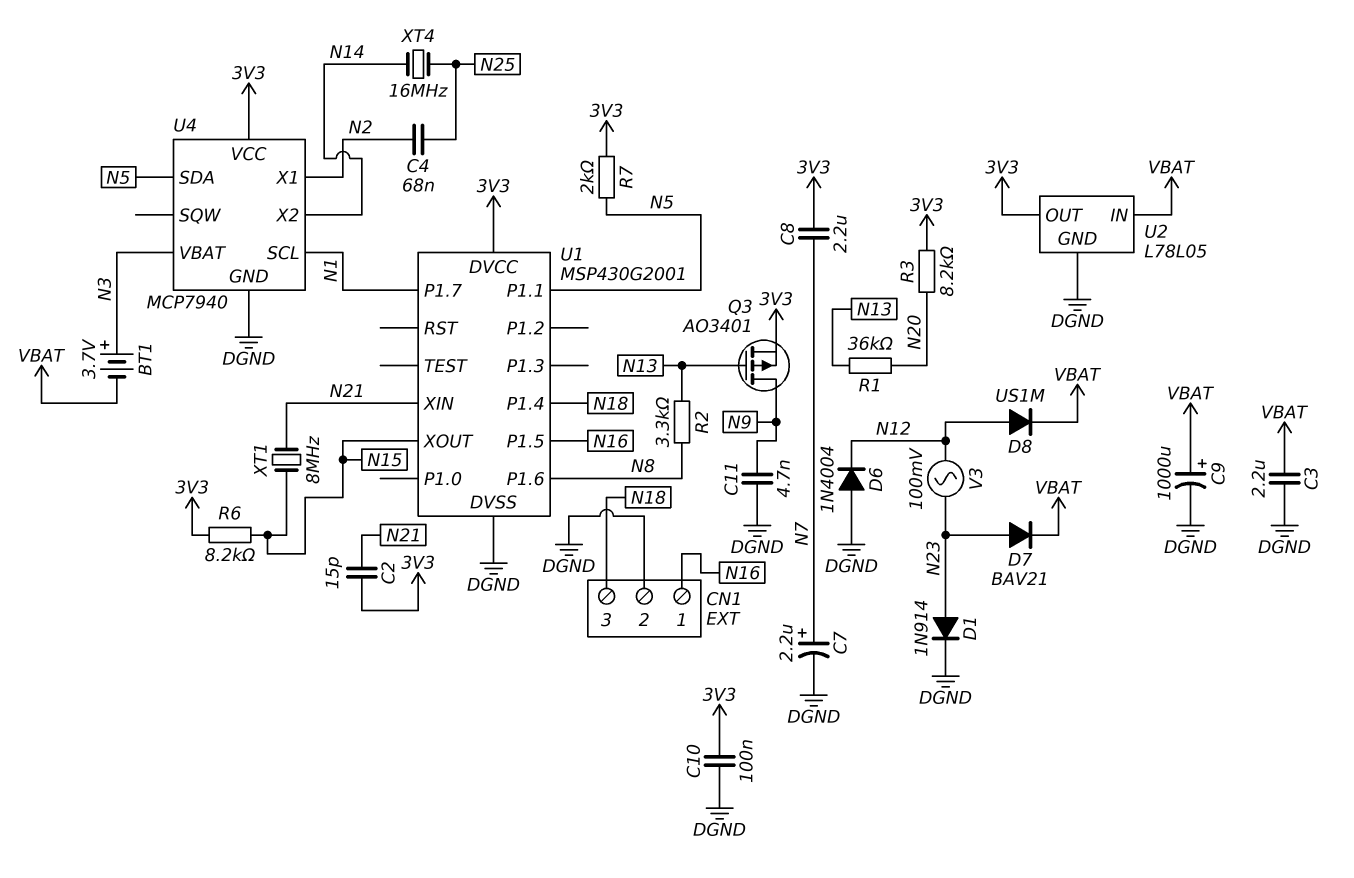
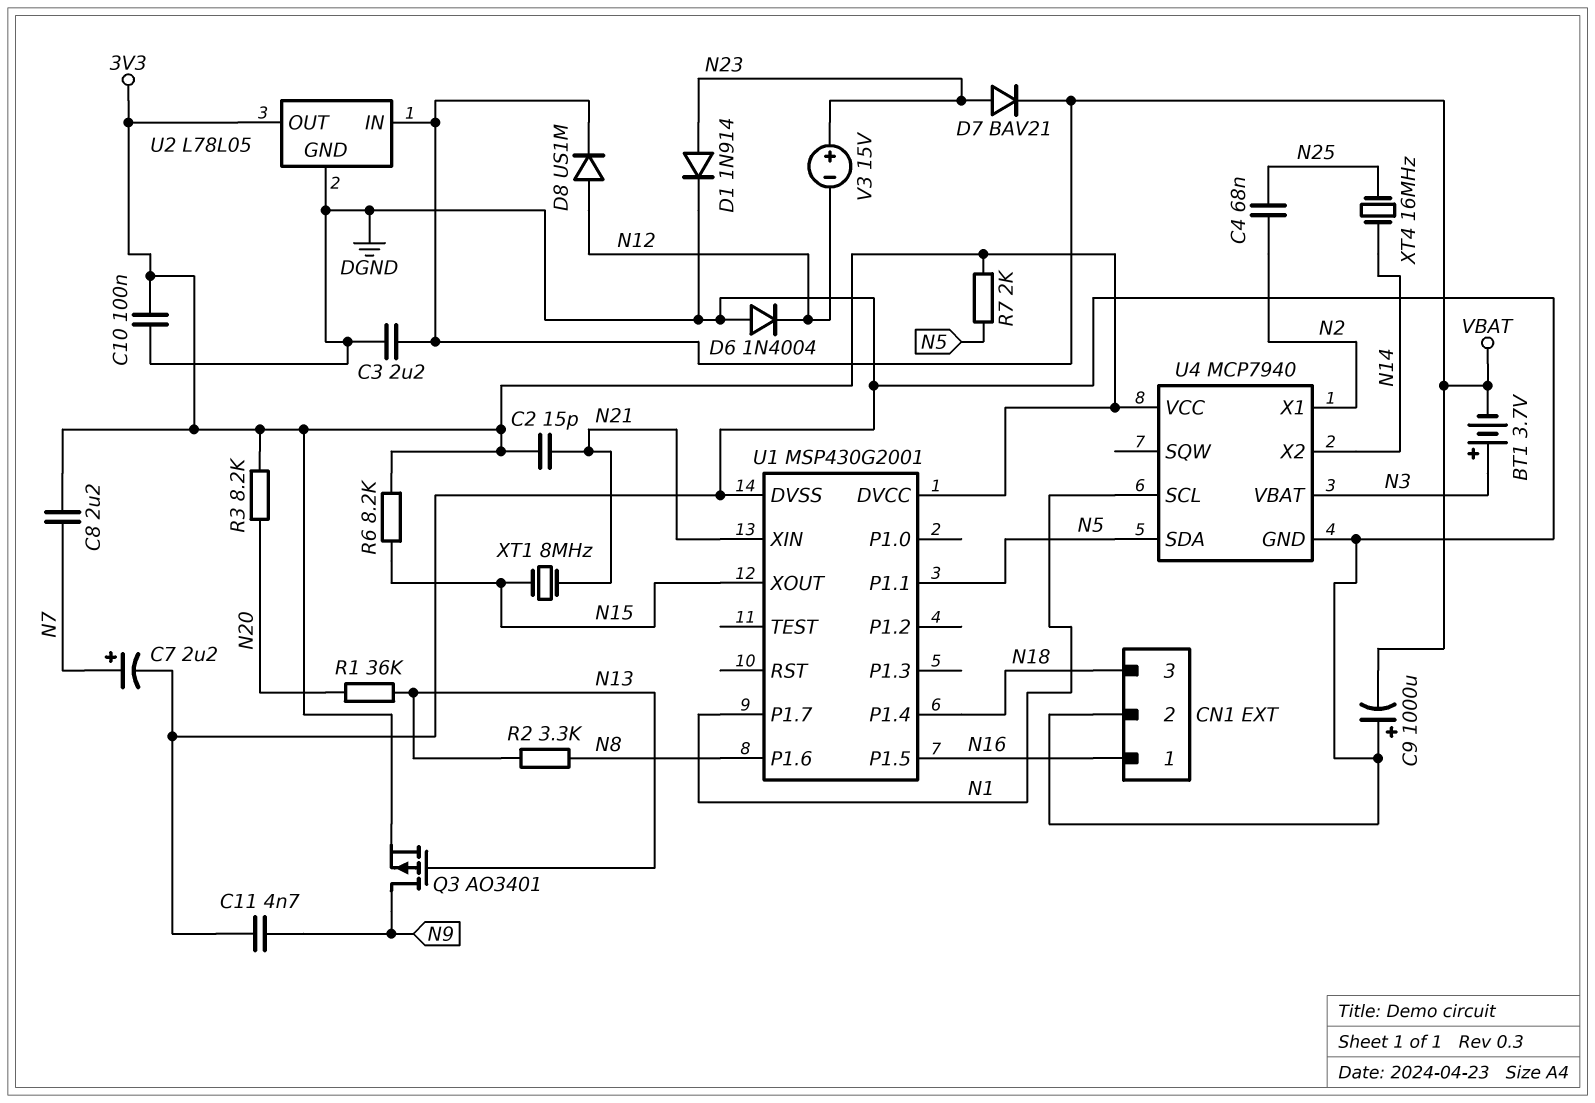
C9: 1000uF (plus VBAT, minus DGND) -> 1000uF (plus DGND, minus VBAT)
V3: AC 100mV (N12, N23) -> 15V (plus N23, minus N12)

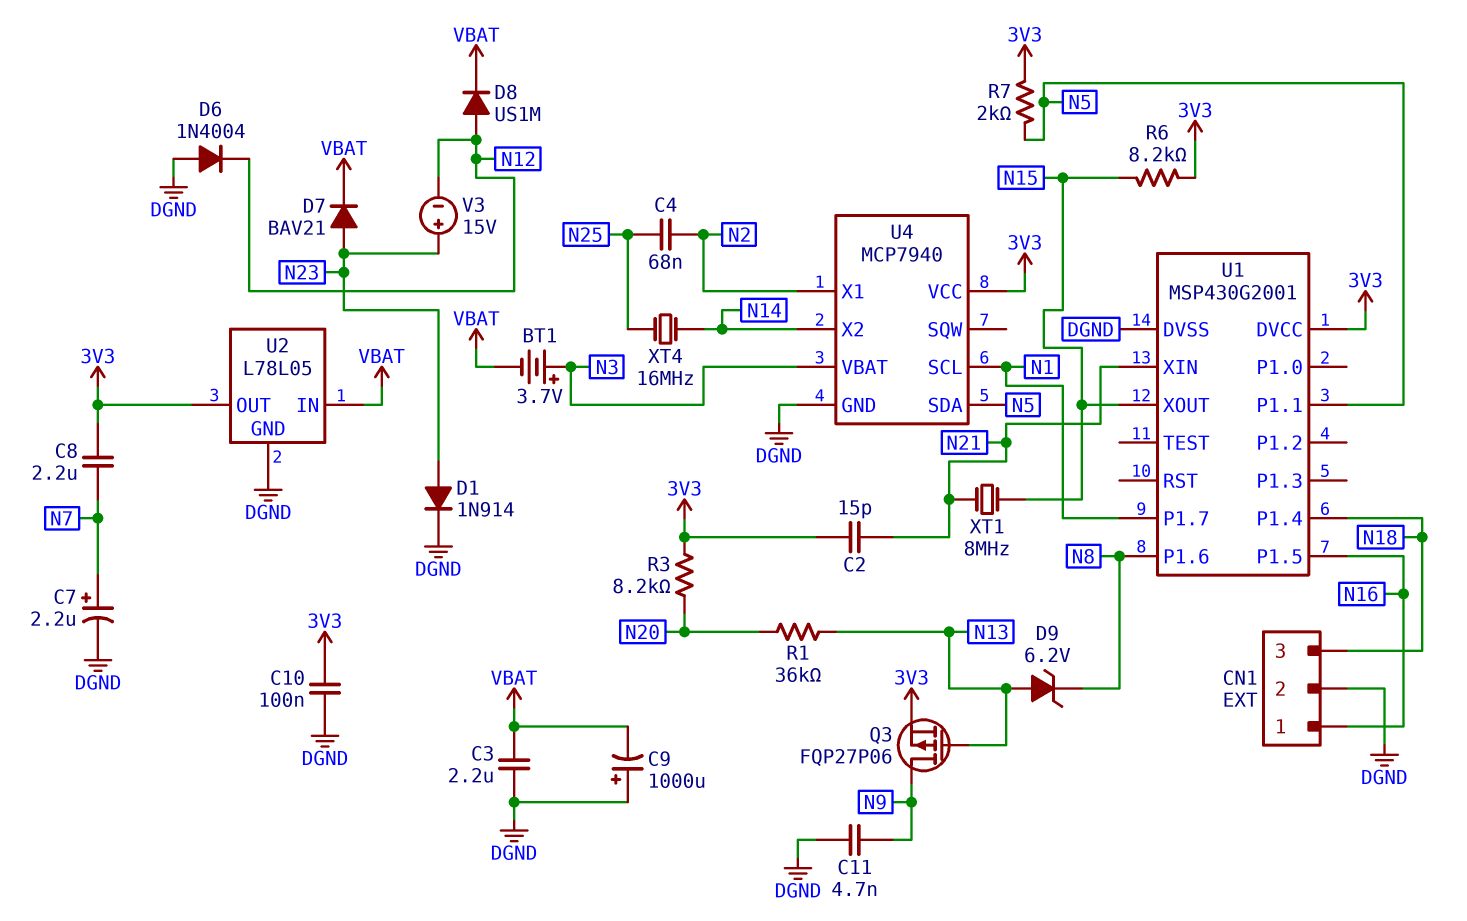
D9: none -> zener 6.2V (A N13, K N8)
Q3: PMOS AO3401 (G N13, D N9, S 3V3) -> PMOS FQP27P06 (G N13, D N9, S 3V3)
R2: 3.3k (N8, N13) -> none

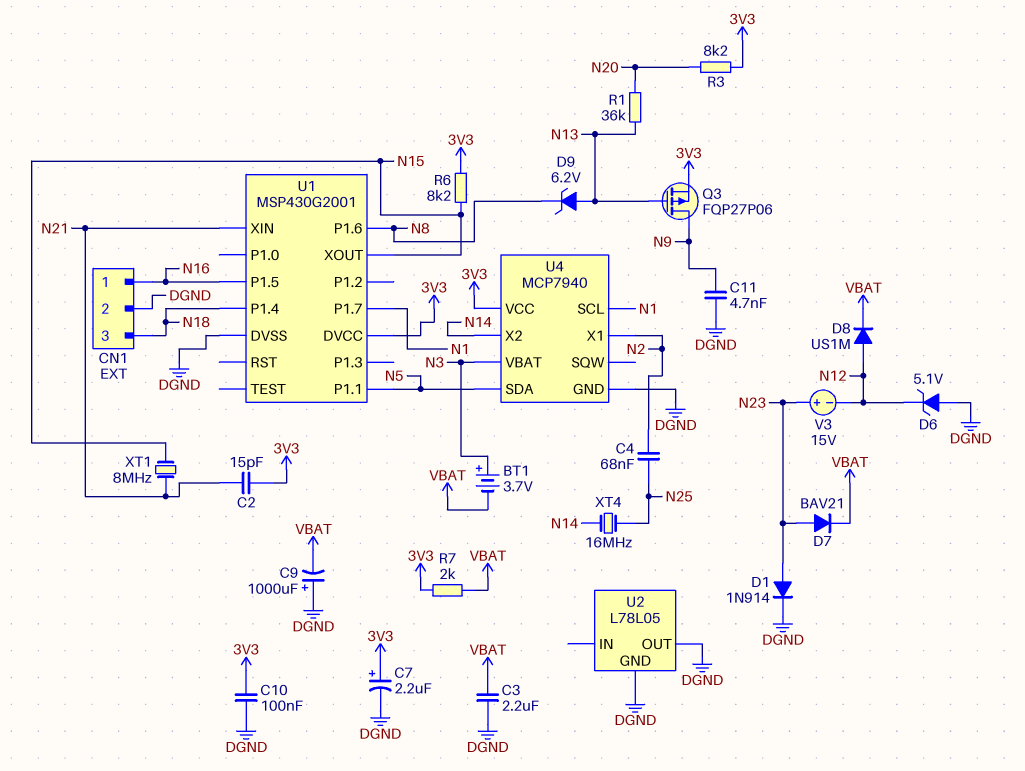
C7: 2.2uF (plus N7, minus DGND) -> 2.2uF (plus 3V3, minus DGND)
C8: 2.2uF (3V3, N7) -> none
D6: diode 1N4004 (A DGND, K N12) -> zener 5.1V (A DGND, K N12)
R7: 2k (3V3, N5) -> 2k (3V3, VBAT)
U2 pin IN: VBAT -> none
U2 pin OUT: 3V3 -> DGND

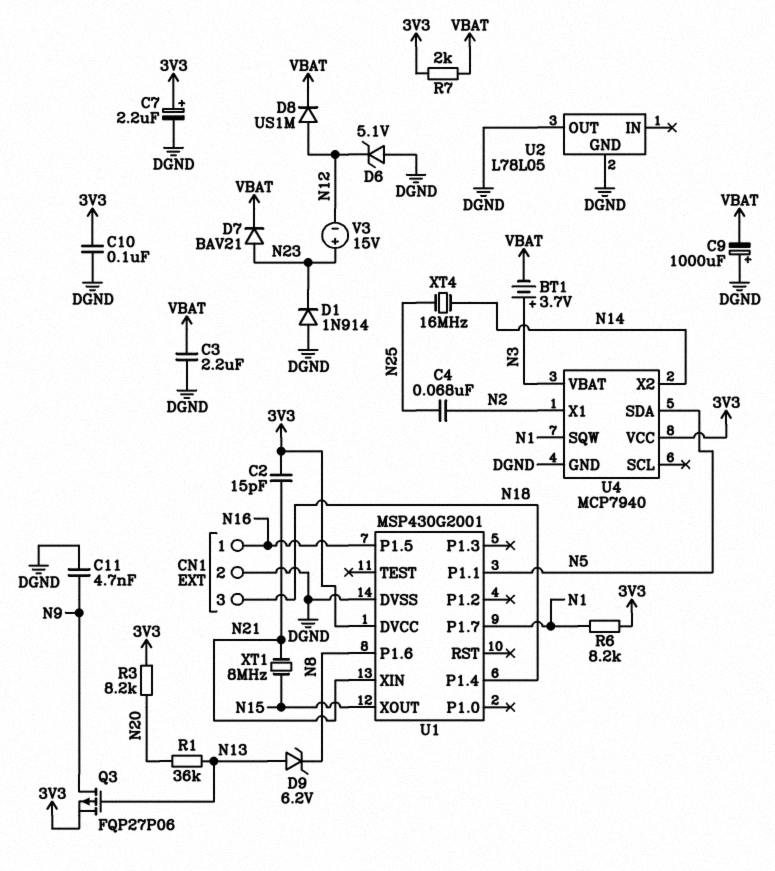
D1: diode 1N914 (A N23, K DGND) -> diode 1N914 (A DGND, K N23)
R6: 8.2k (3V3, N15) -> 8.2k (3V3, N1)
U4 pin SCL: N1 -> none
U4 pin SQW: none -> N1

